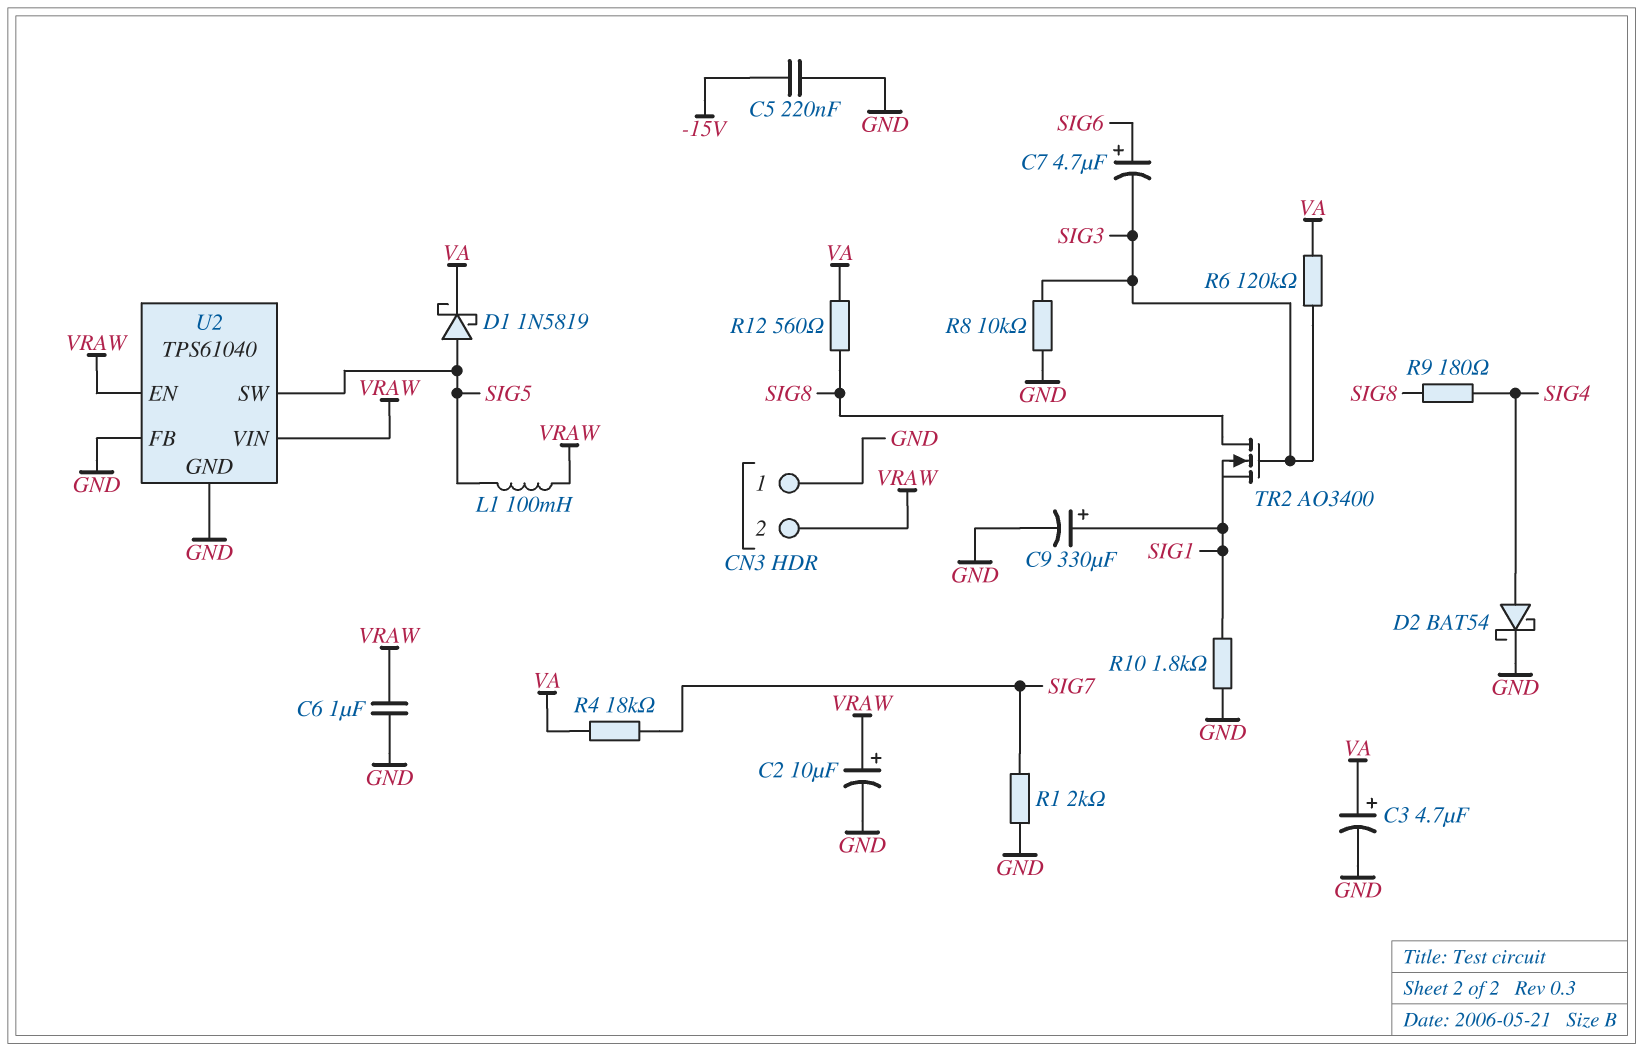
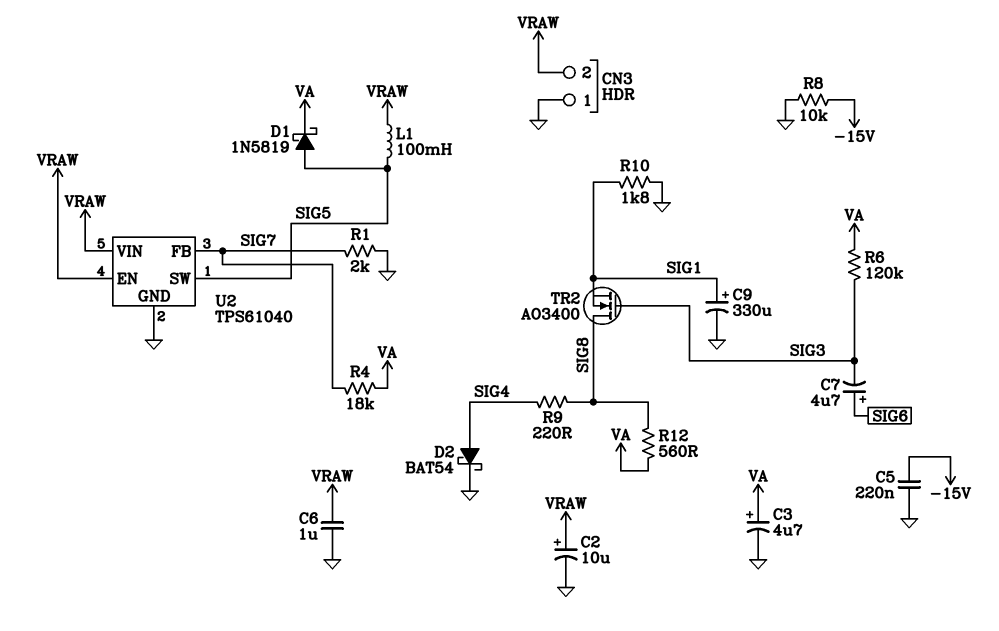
R8: 10k (GND, SIG3) -> 10k (-15V, GND)
R9: 180 (SIG4, SIG8) -> 220 (SIG4, SIG8)
U2 pin FB: GND -> SIG7

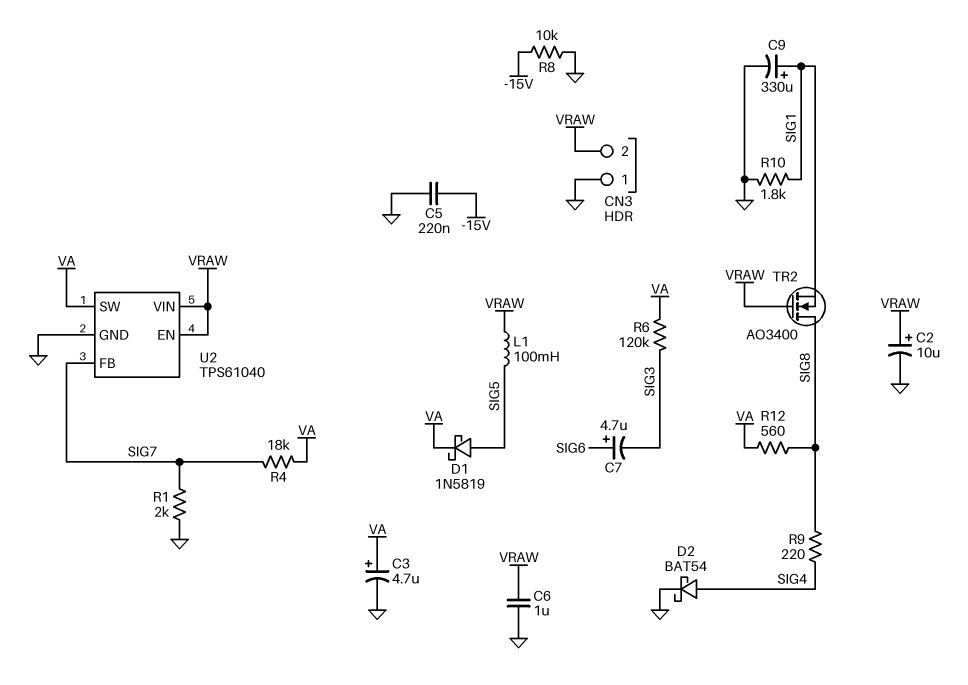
TR2: NMOS AO3400 (G SIG3, D SIG8, S SIG1) -> NMOS AO3400 (G VRAW, D SIG8, S SIG1)
U2 pin SW: SIG5 -> VA

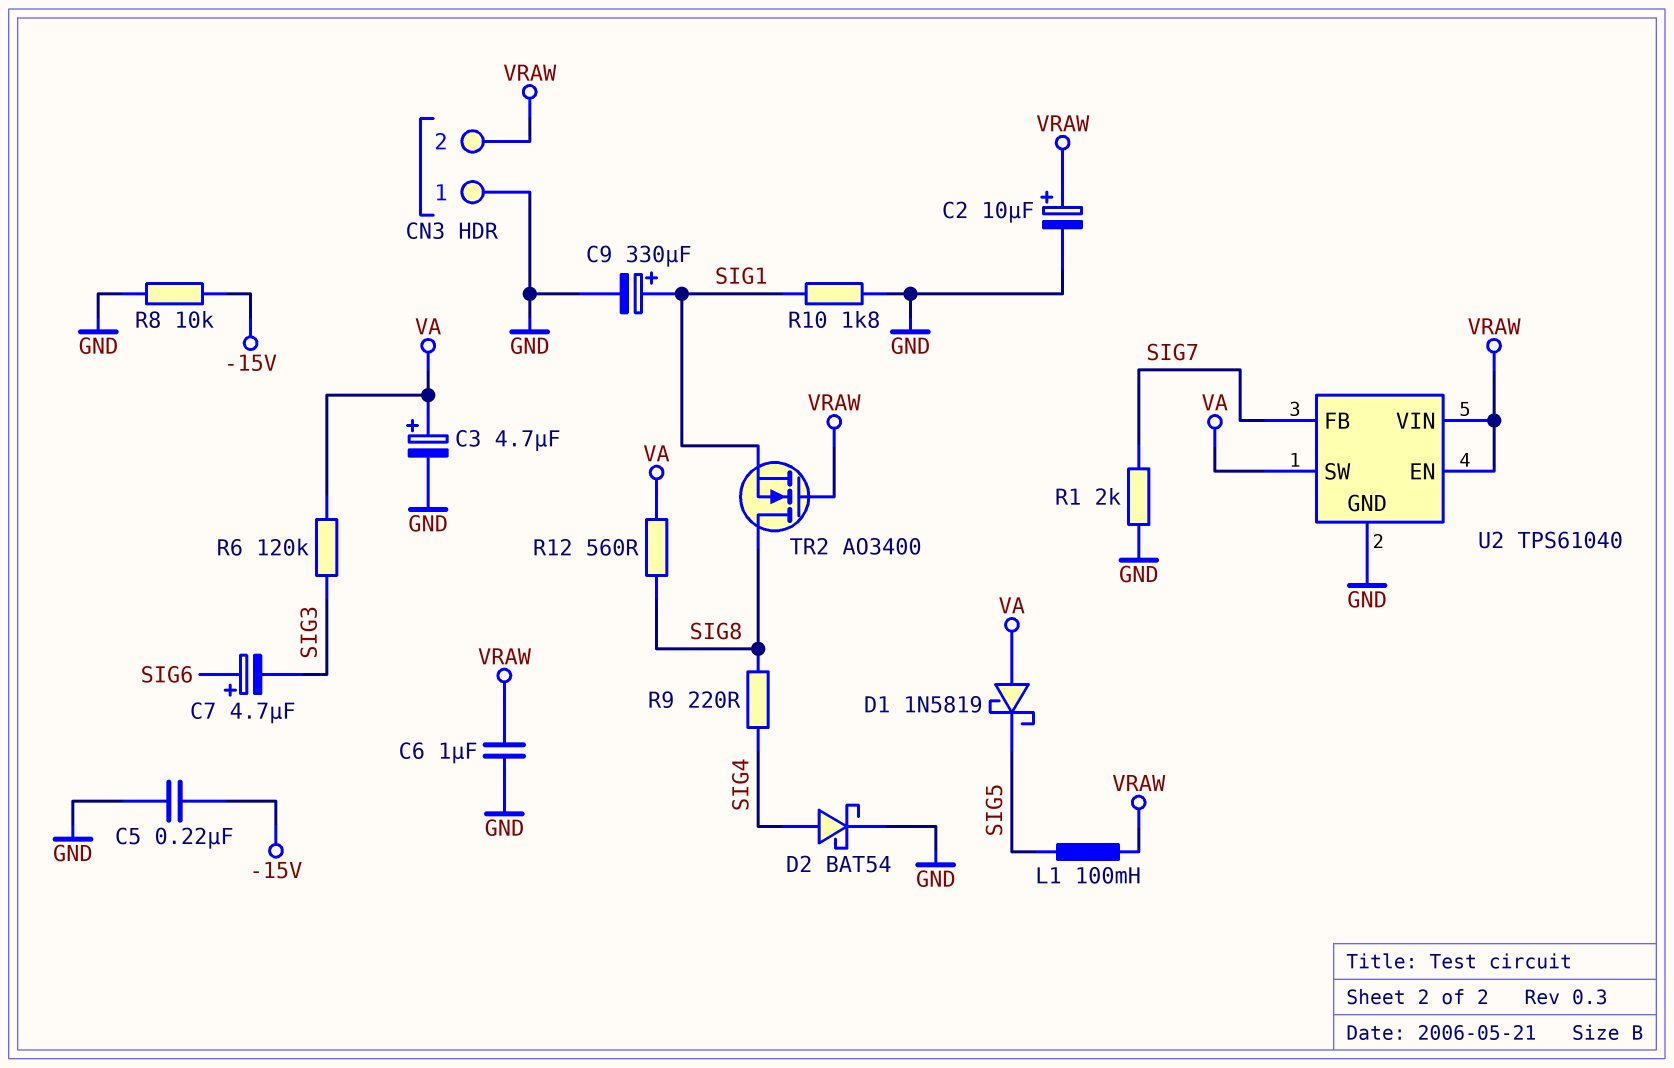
D1: schottky 1N5819 (A SIG5, K VA) -> schottky 1N5819 (A VA, K SIG5)
R4: 18k (SIG7, VA) -> none

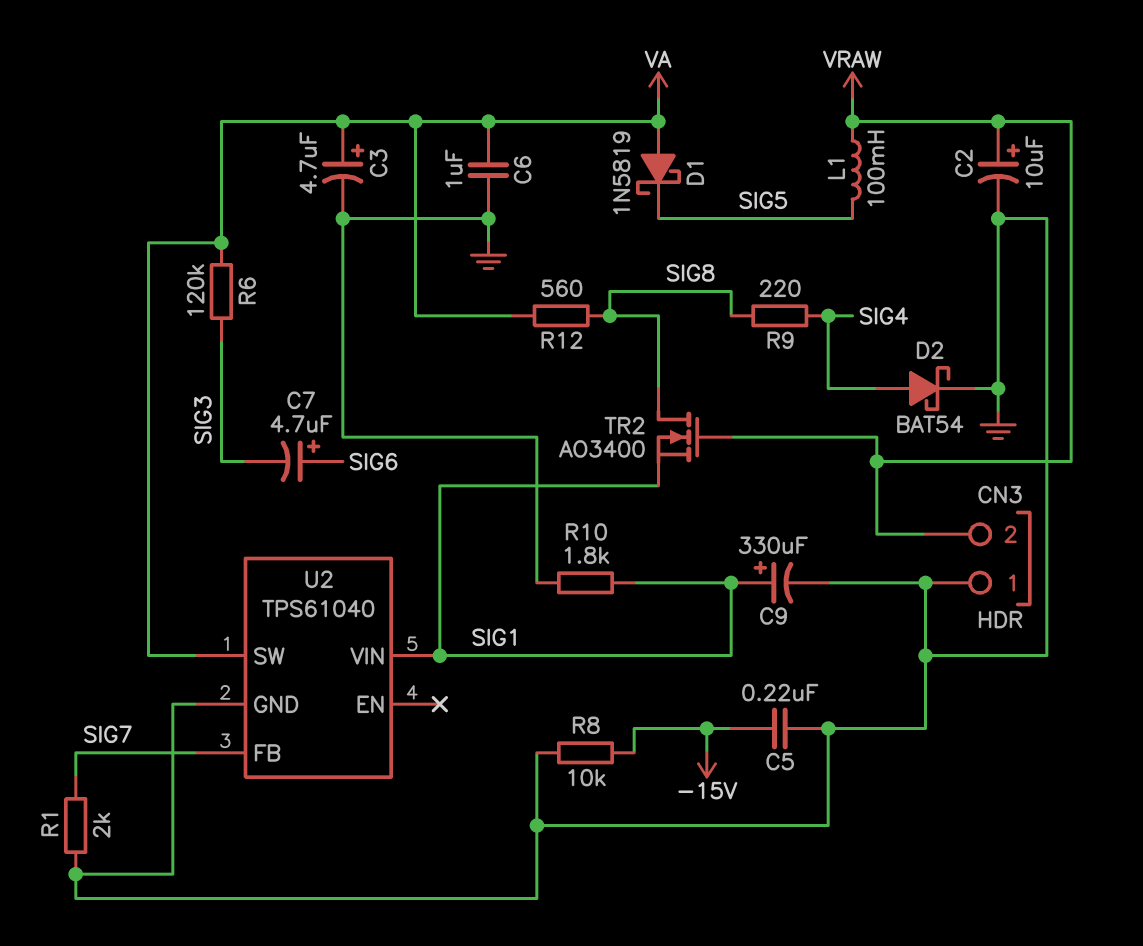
C6: 1uF (GND, VRAW) -> 1uF (GND, VA)
U2 pin EN: VRAW -> none
U2 pin VIN: VRAW -> SIG1

